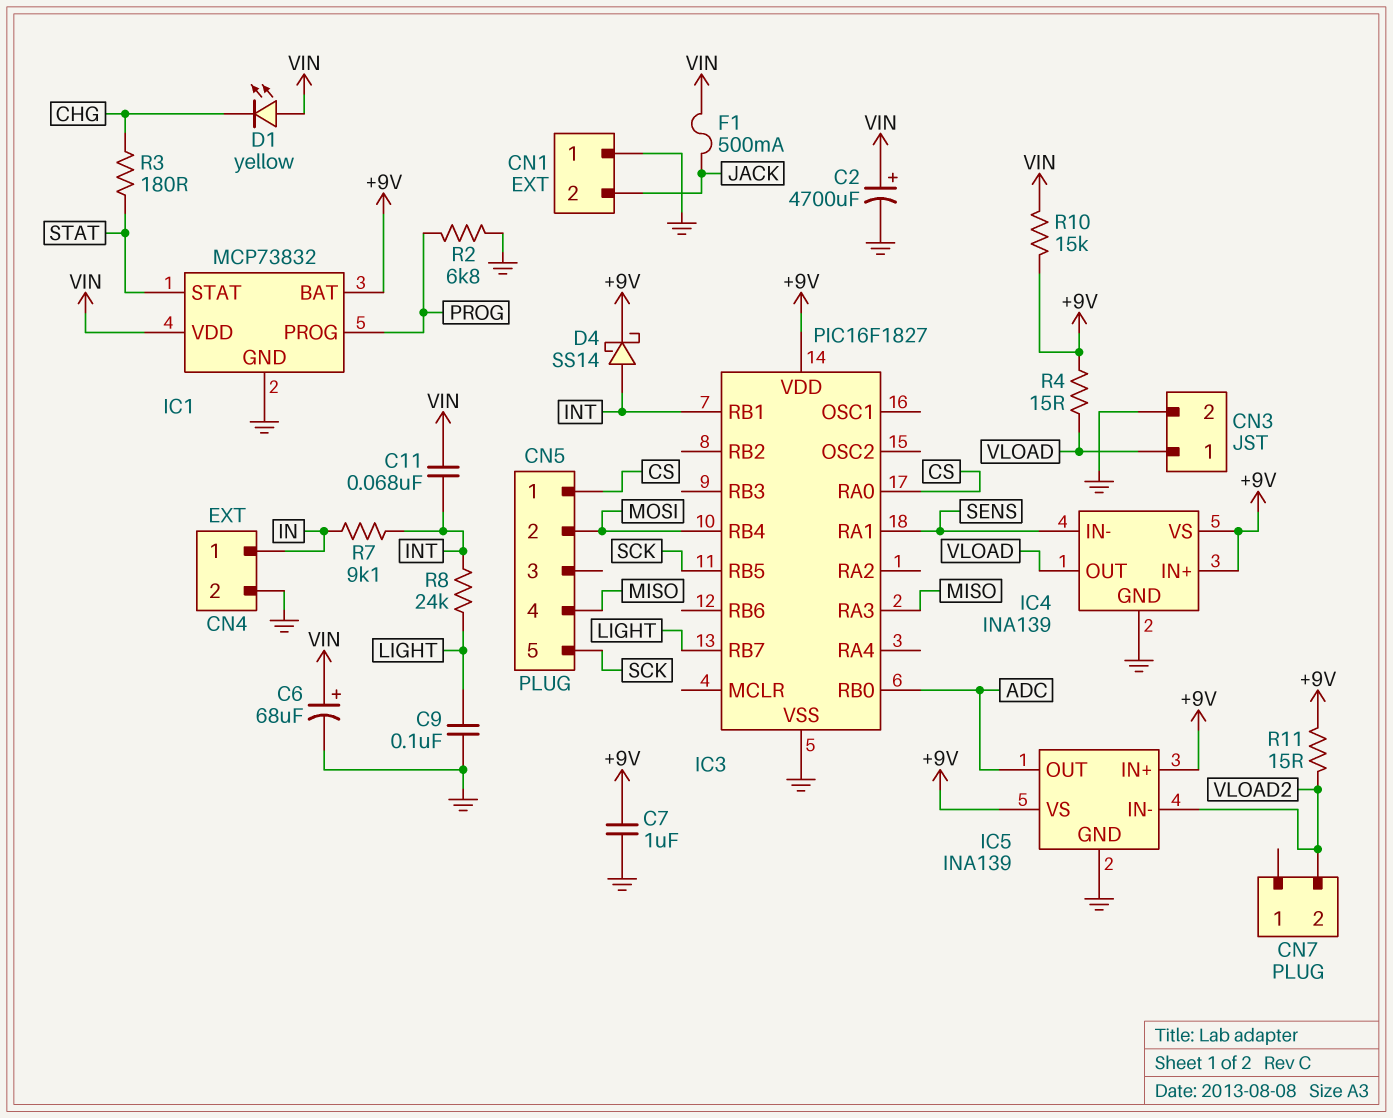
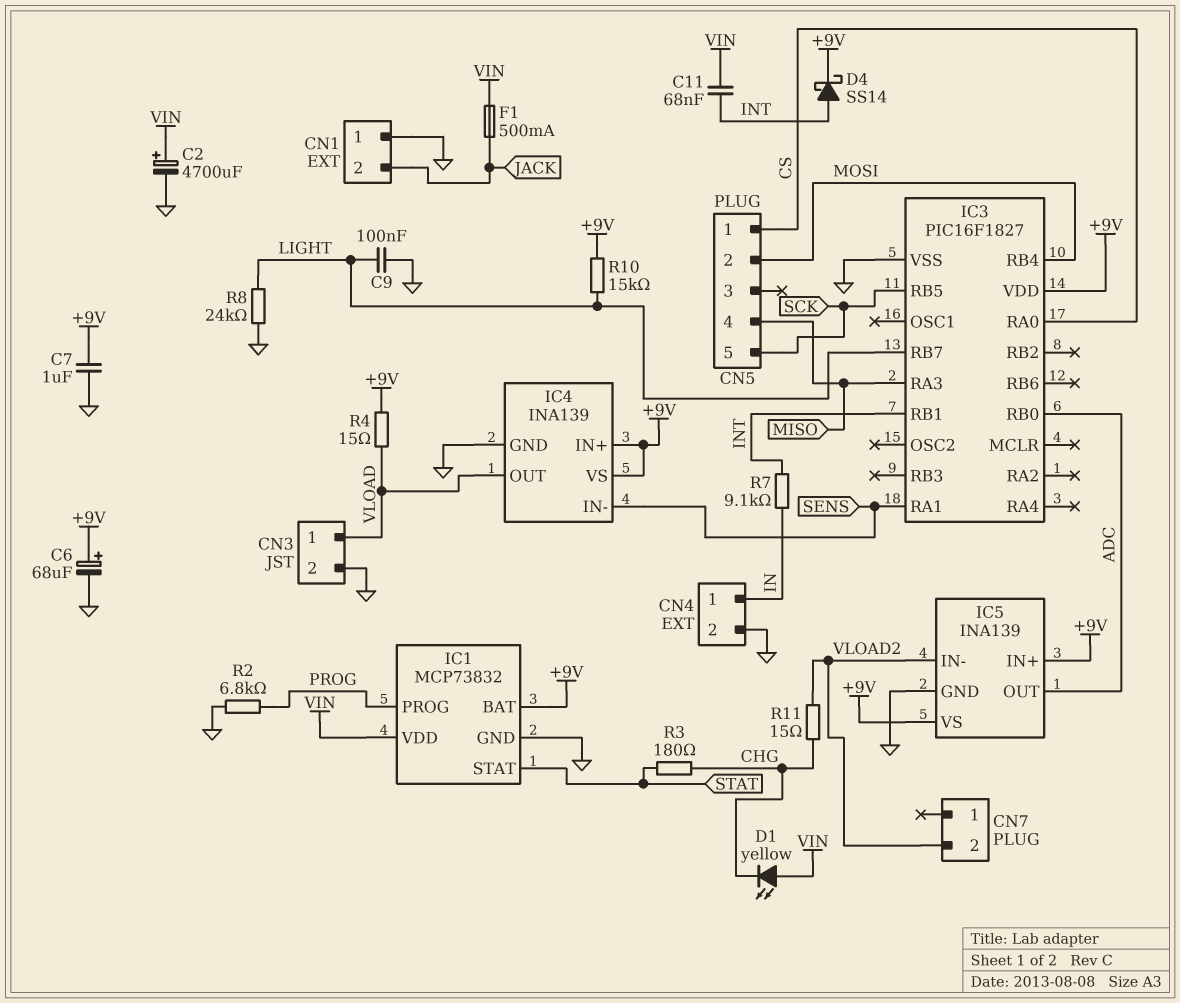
C6: 68uF (plus VIN, minus GND) -> 68uF (plus +9V, minus GND)
R8: 24k (INT, LIGHT) -> 24k (GND, LIGHT)
R10: 15k (+9V, VIN) -> 15k (+9V, LIGHT)
R11: 15 (+9V, VLOAD2) -> 15 (CHG, VLOAD2)

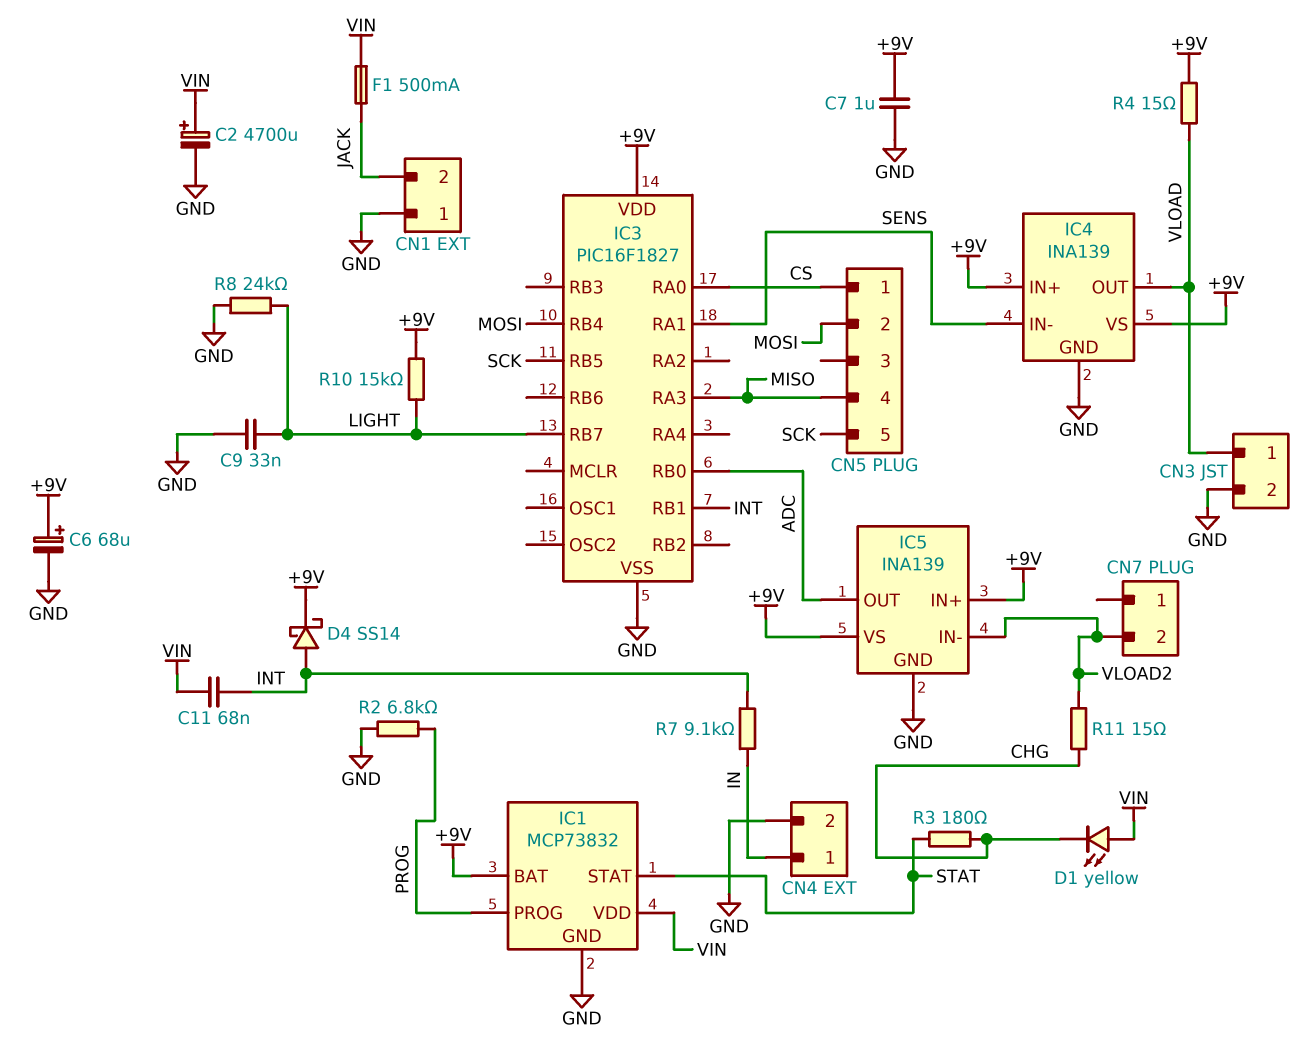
C9: 100nF (GND, LIGHT) -> 33nF (GND, LIGHT)

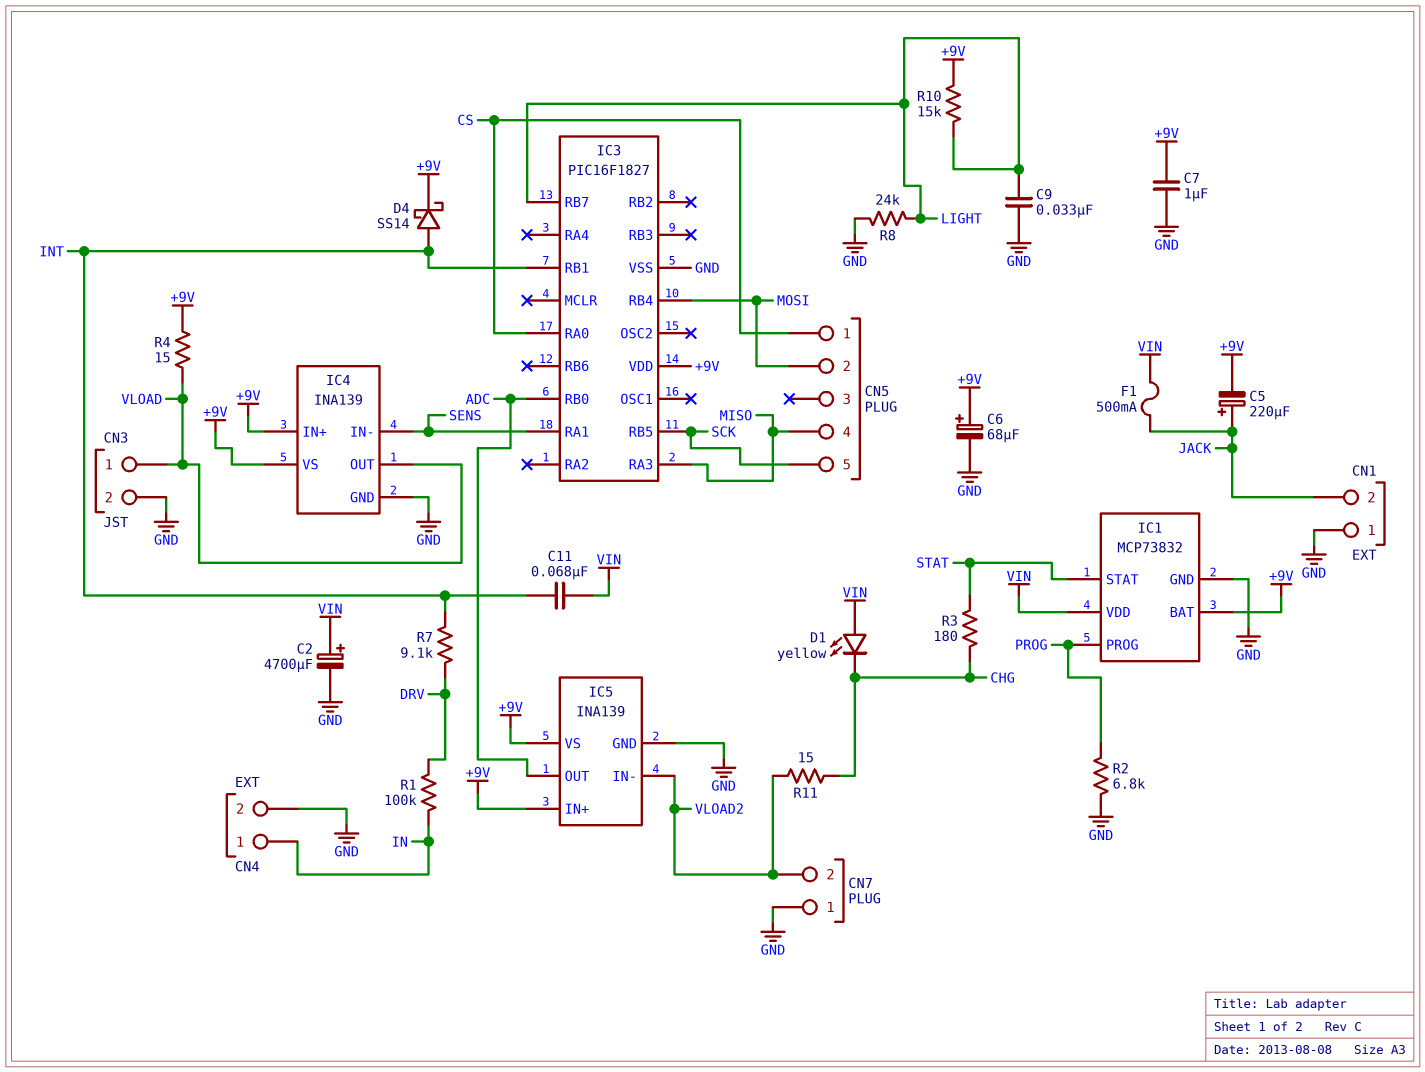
C5: none -> 220uF (plus JACK, minus +9V)
CN7 pin 1: none -> GND
R1: none -> 100k (DRV, IN)
R7: 9.1k (IN, INT) -> 9.1k (DRV, INT)

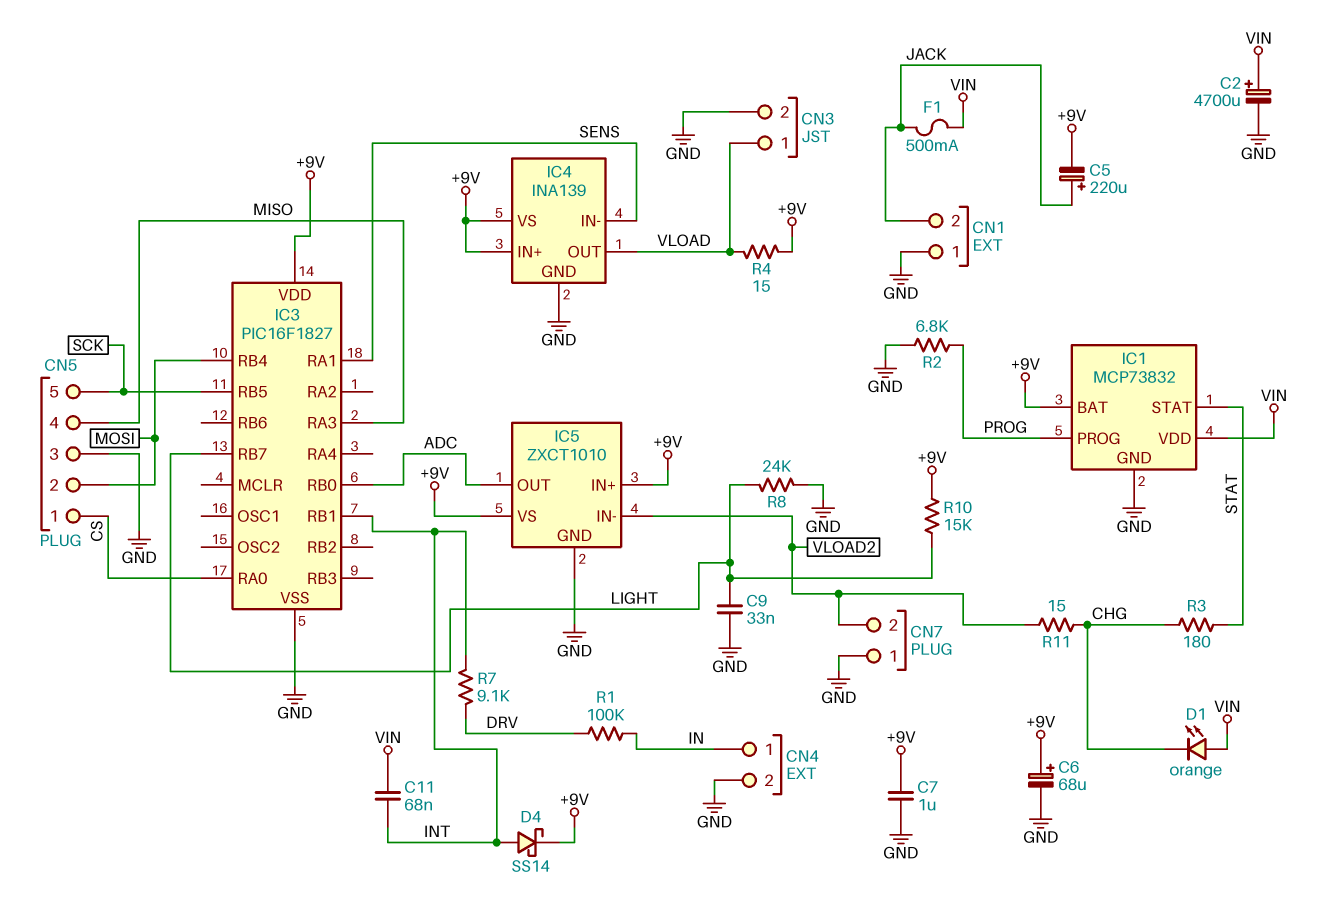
CN5 pin 3: none -> GND
D1: LED yellow (A VIN, K CHG) -> LED orange (A VIN, K CHG)
IC5: INA139 -> ZXCT1010

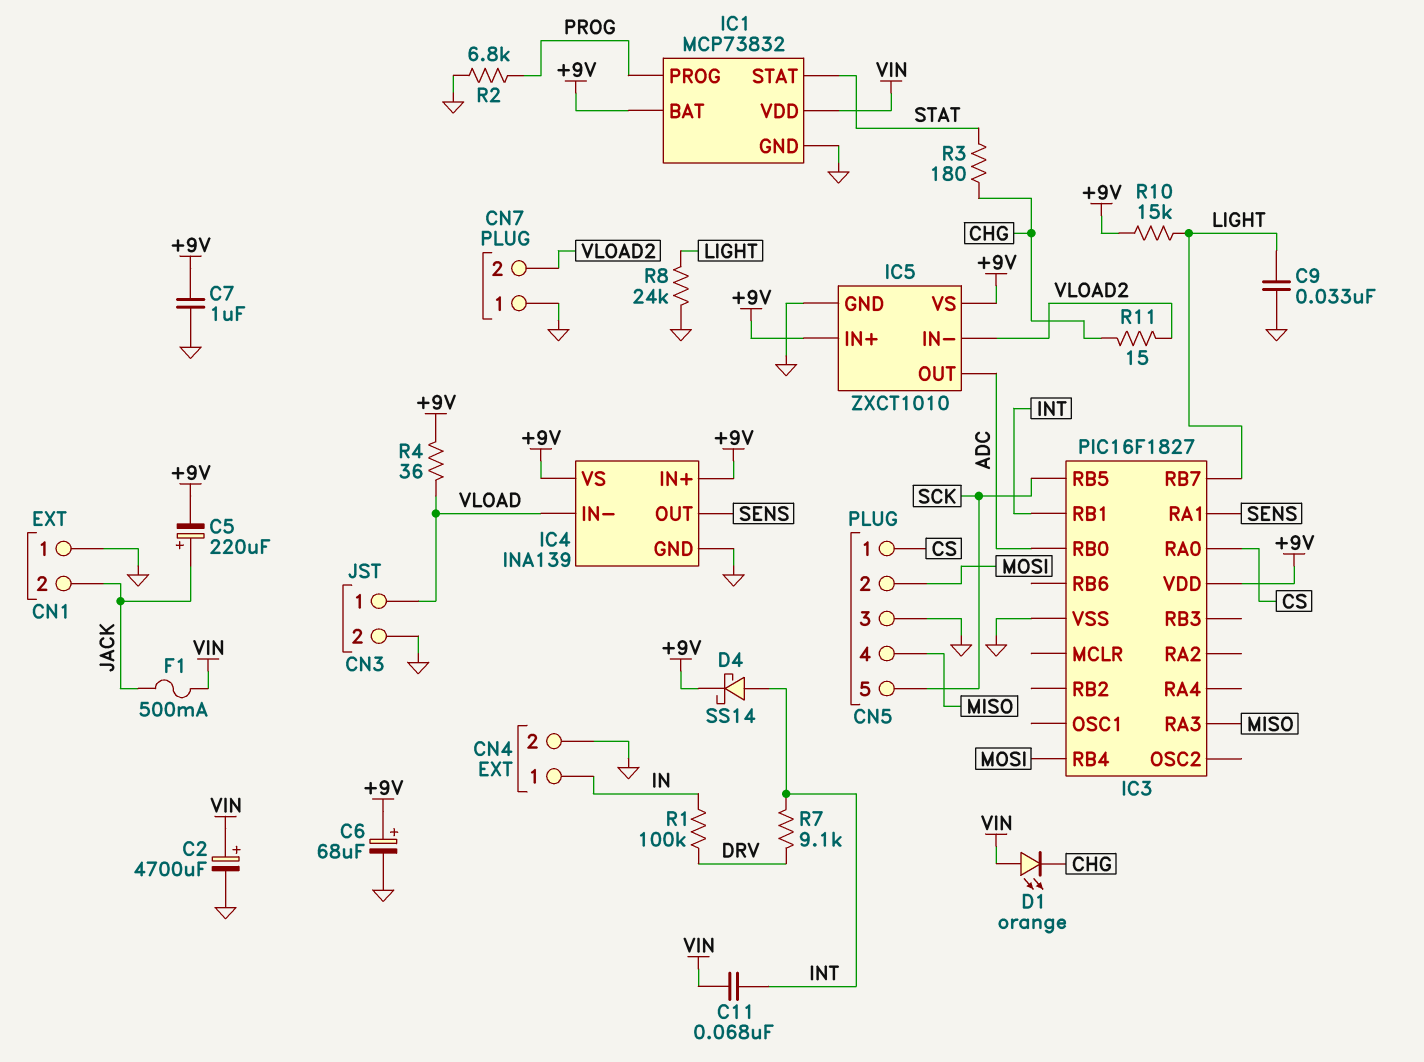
IC4 pin IN-: SENS -> VLOAD
IC4 pin OUT: VLOAD -> SENS
R4: 15 (+9V, VLOAD) -> 36 (+9V, VLOAD)

